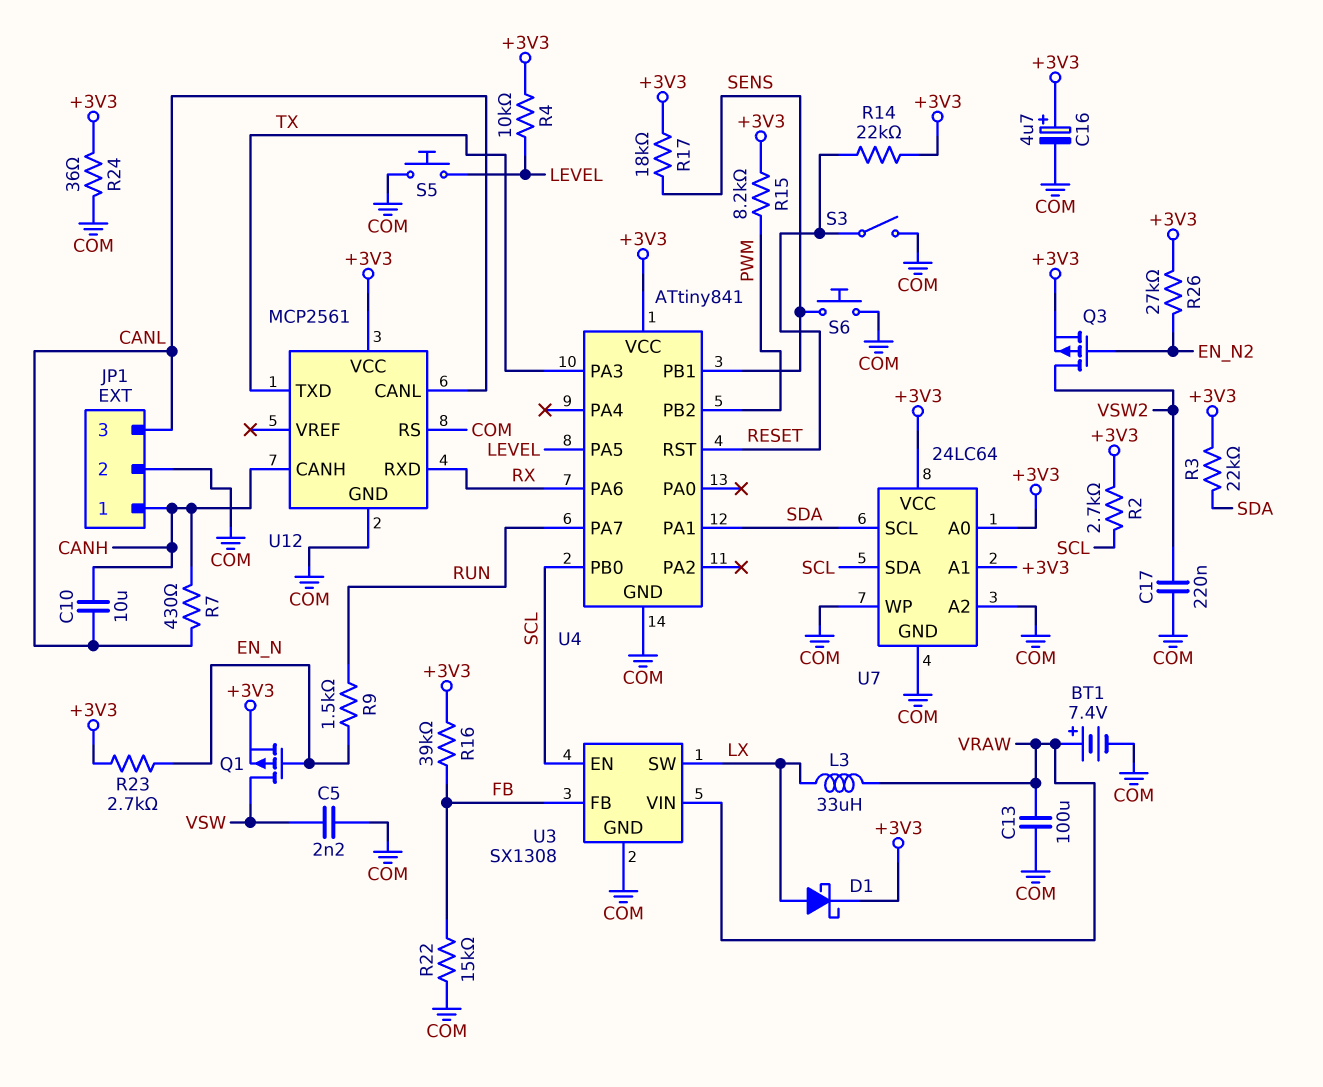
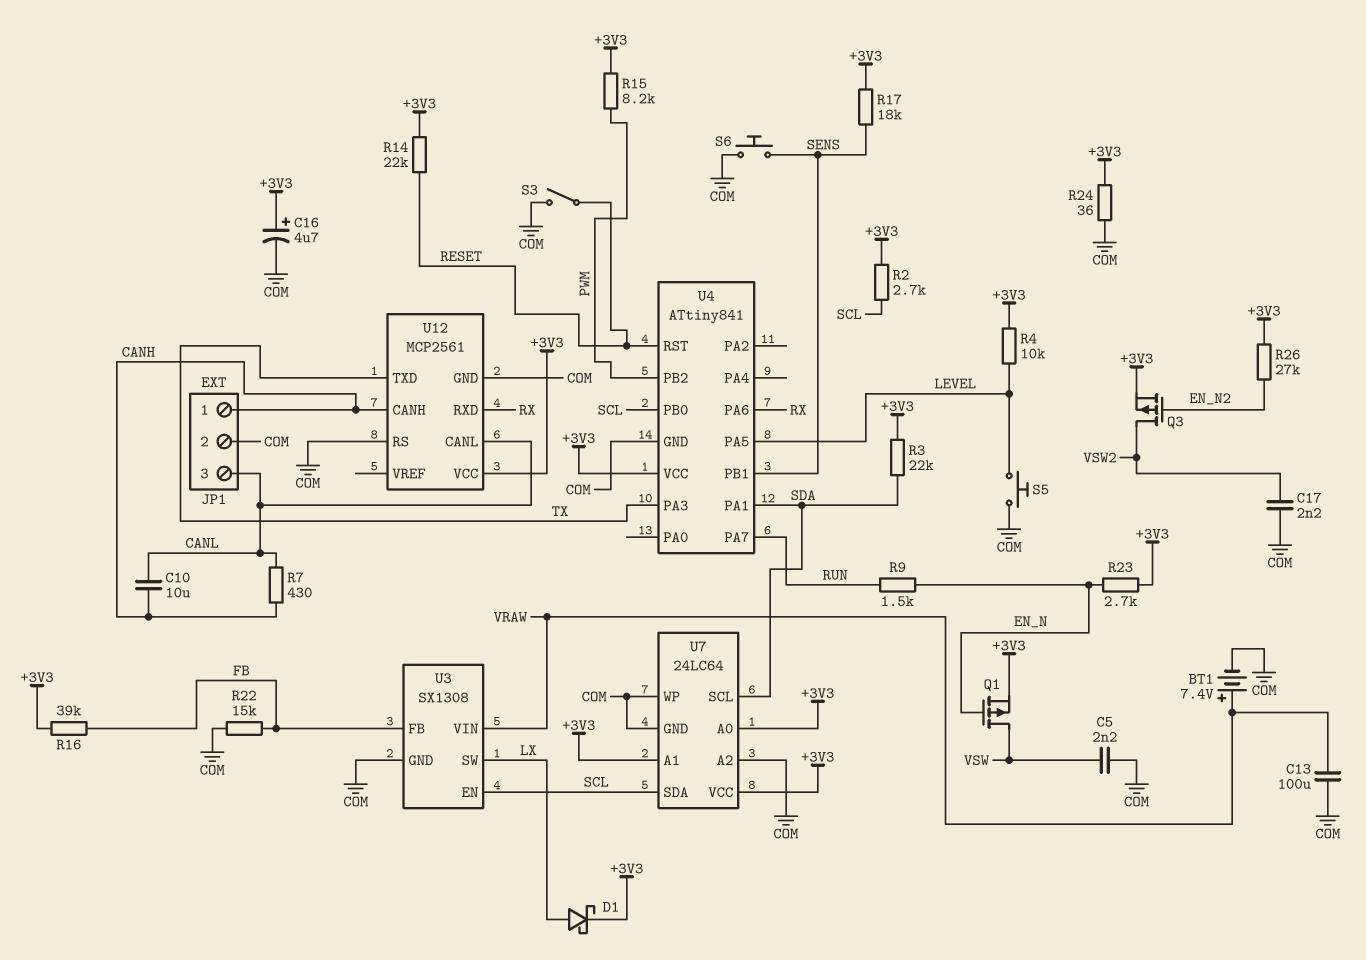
C17: 220nF (COM, VSW2) -> 2.2nF (COM, VSW2)
L3: 33uH (LX, VRAW) -> none

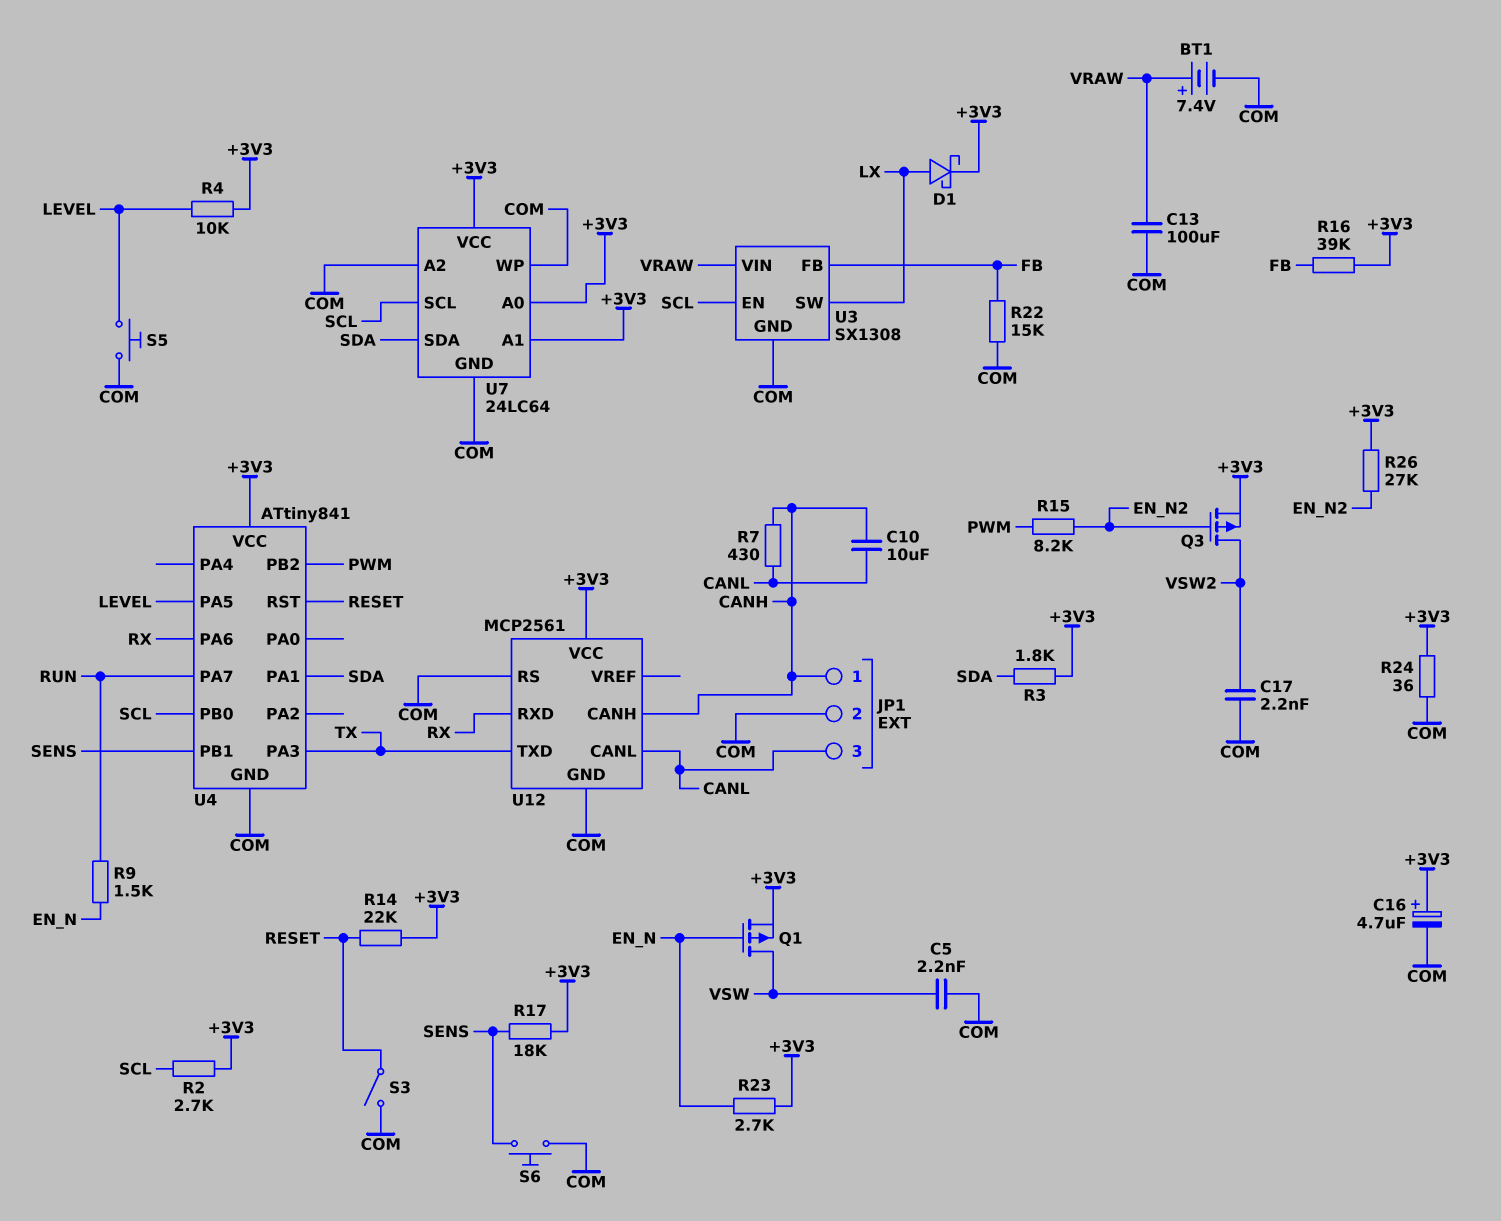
R3: 22k (+3V3, SDA) -> 1.8k (+3V3, SDA)
R15: 8.2k (+3V3, PWM) -> 8.2k (EN_N2, PWM)
U7 pin SCL: SDA -> SCL
U7 pin SDA: SCL -> SDA

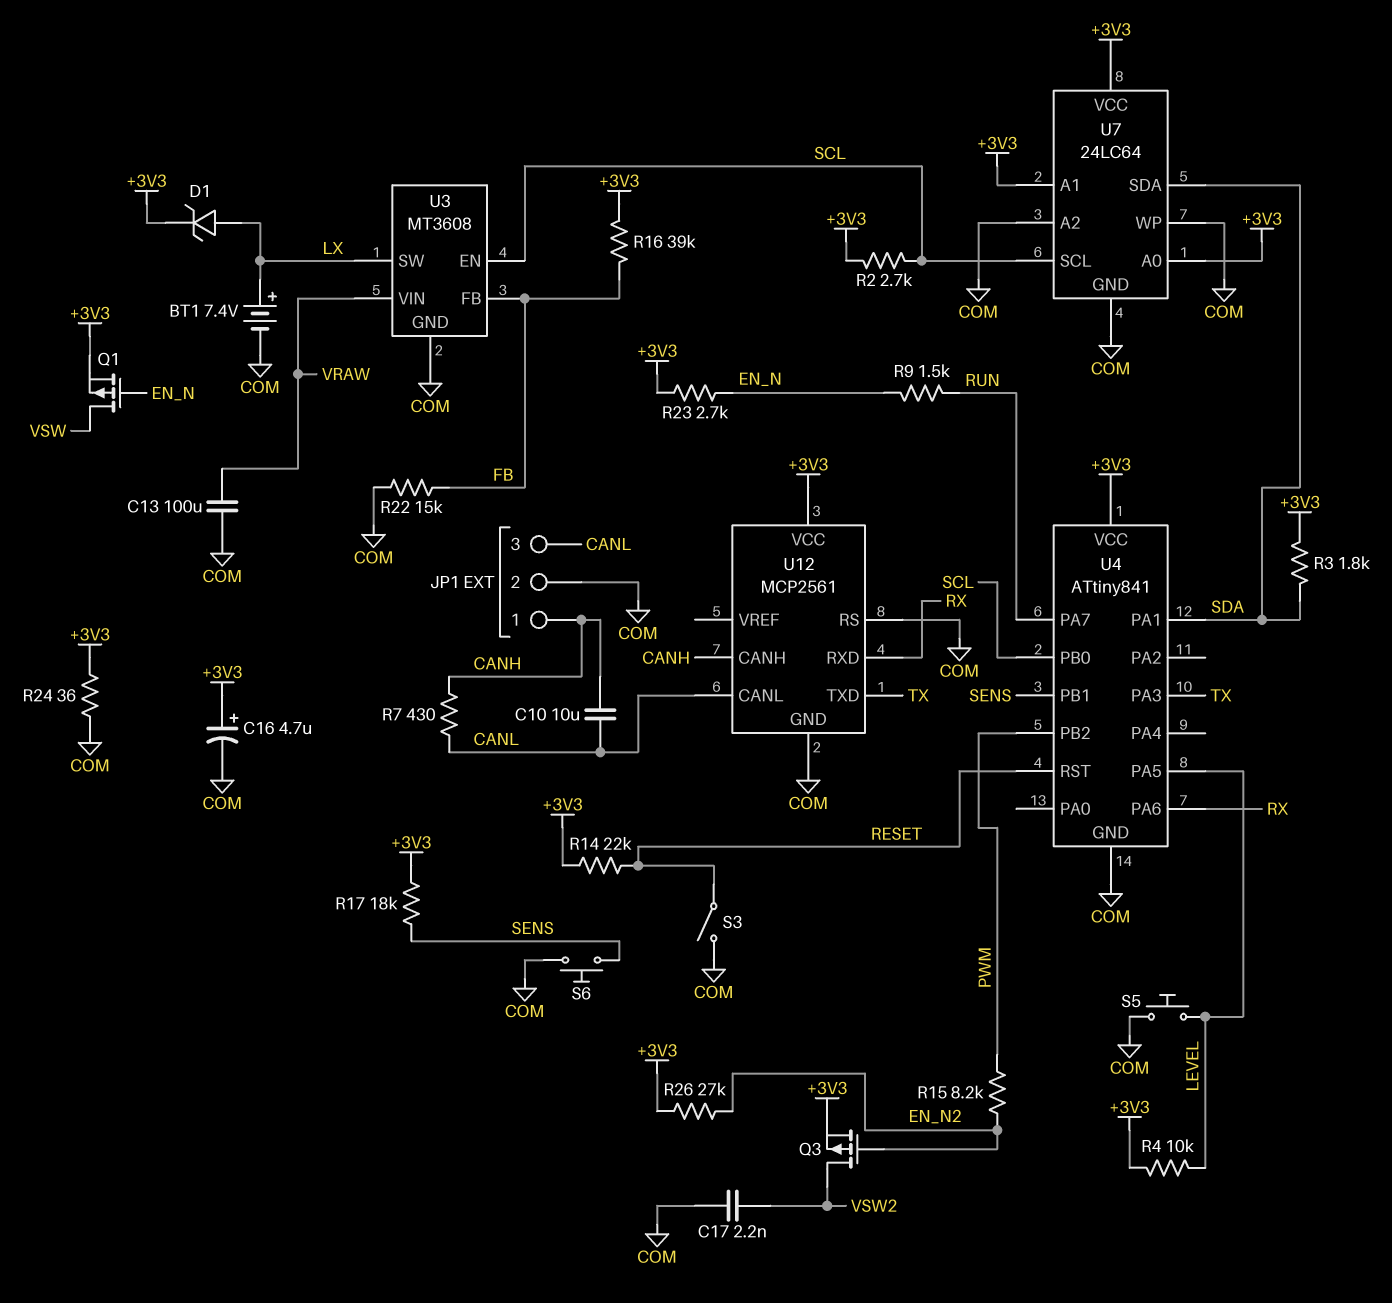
BT1: 7.4V (plus VRAW, minus COM) -> 7.4V (plus LX, minus COM)
C5: 2.2nF (COM, VSW) -> none
D1: schottky (A LX, K +3V3) -> zener (A LX, K +3V3)
U3: SX1308 -> MT3608

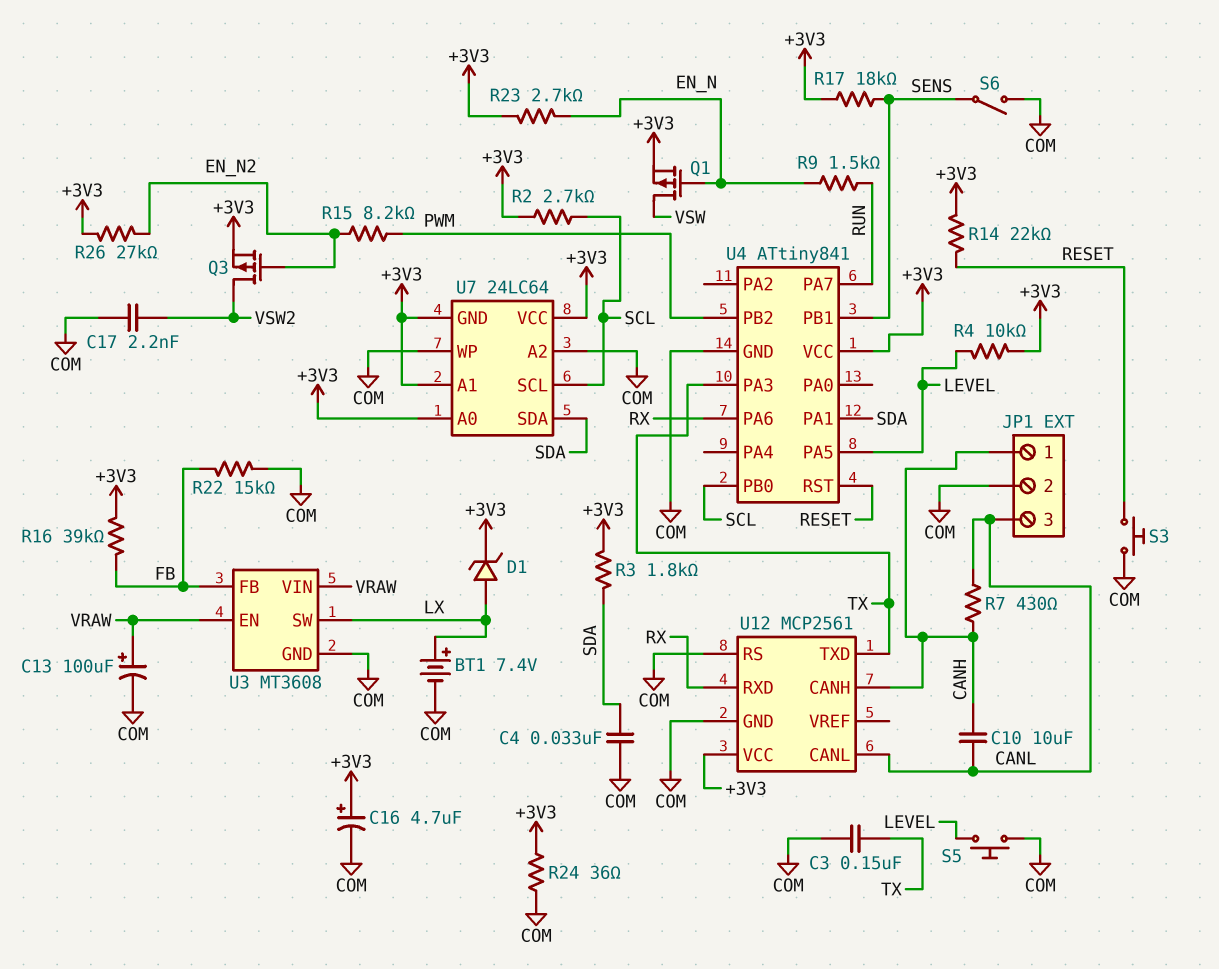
C3: none -> 150nF (COM, TX)
C4: none -> 33nF (COM, SDA)
C13: 100uF (COM, VRAW) -> 100uF (plus VRAW, minus COM)
S3: switch (COM, RESET) -> button (COM, RESET)
S6: button (COM, SENS) -> switch (COM, SENS)
U3 pin EN: SCL -> VRAW
U7 pin GND: COM -> +3V3

